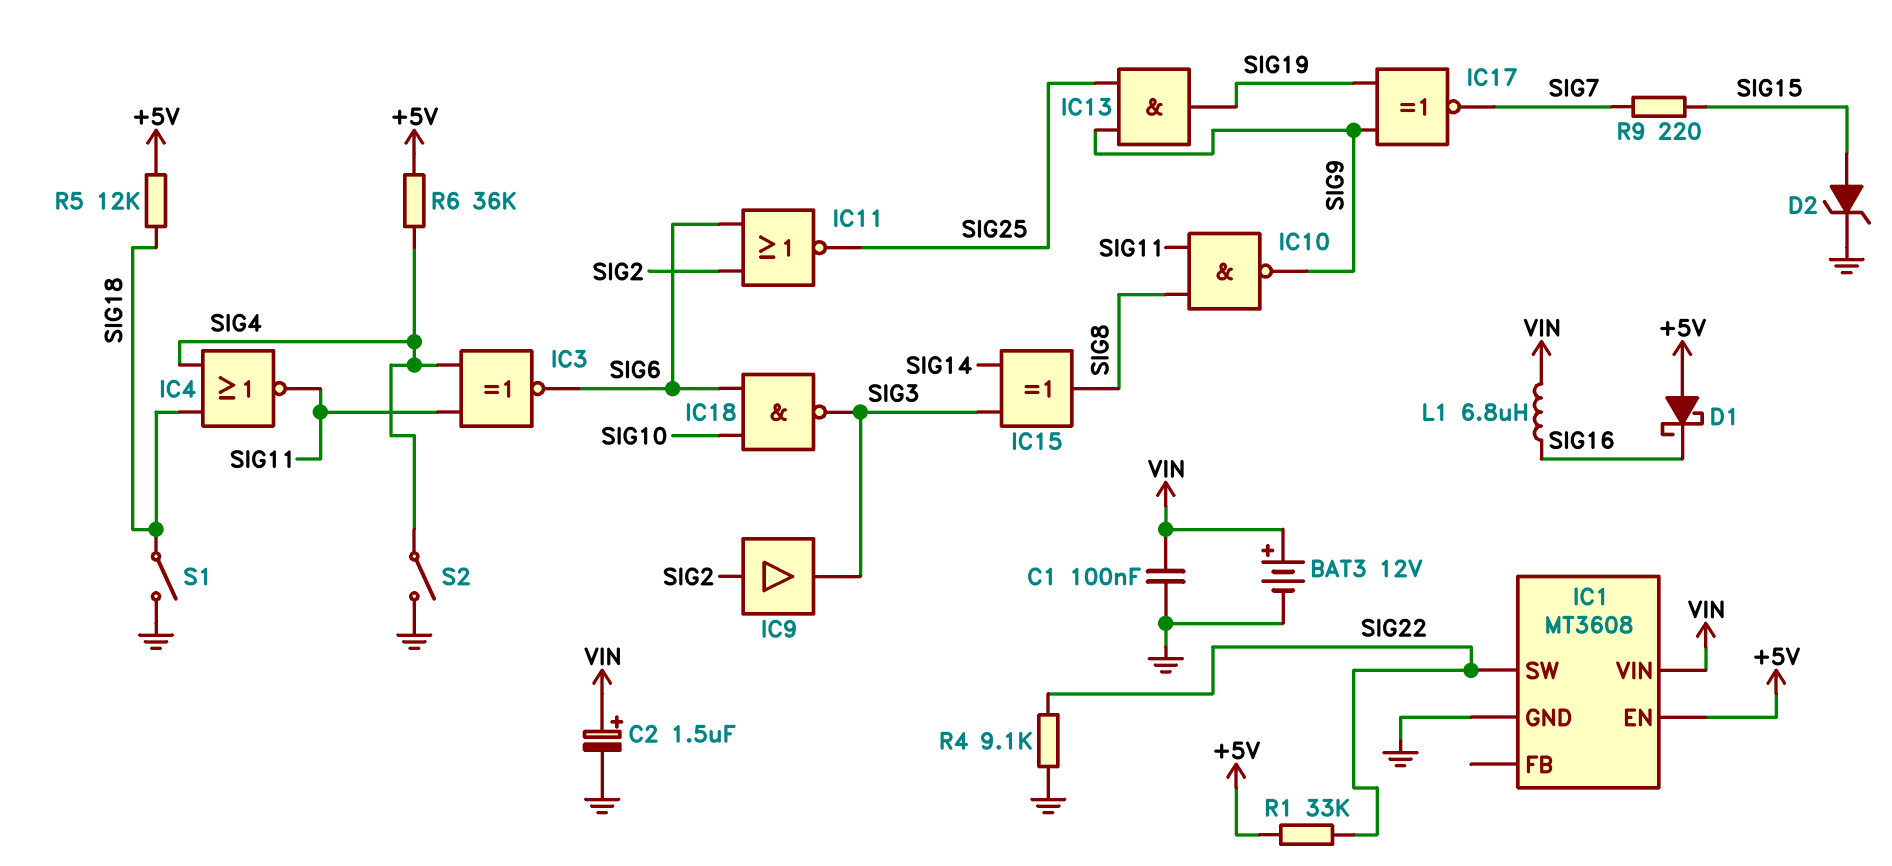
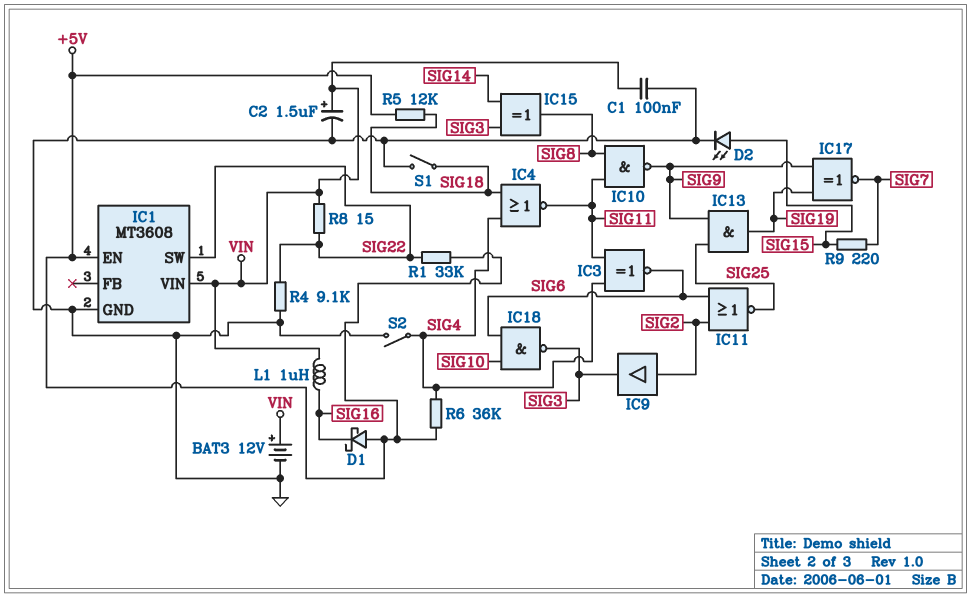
D2: zener (A SIG15, K GND) -> LED (A SIG15, K GND)
L1: 6.8uH (SIG16, VIN) -> 1uH (SIG16, VIN)
R8: none -> 15 (SIG22, VIN)

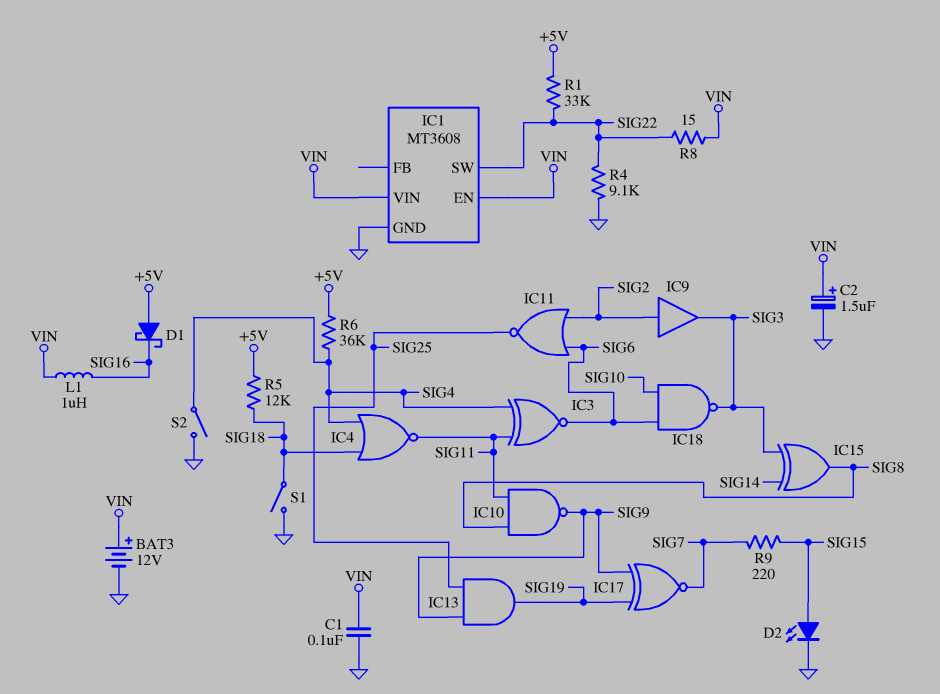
IC1 pin EN: +5V -> VIN

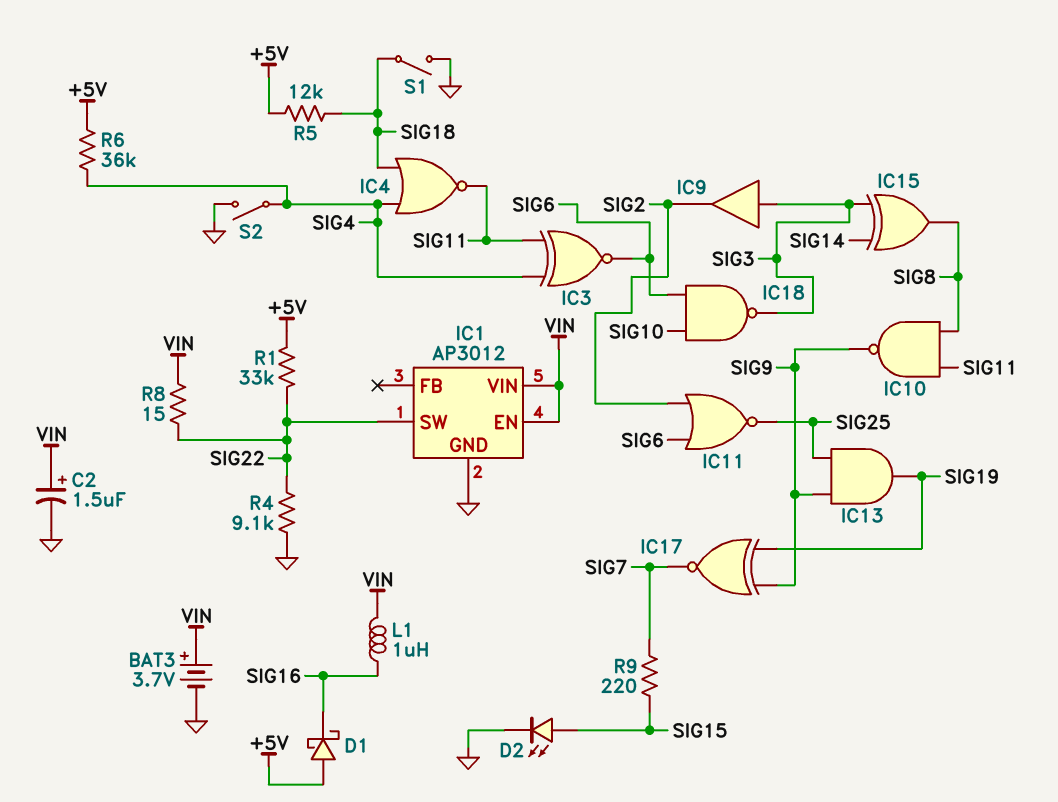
BAT3: 12V (plus VIN, minus GND) -> 3.7V (plus VIN, minus GND)
C1: 100nF (GND, VIN) -> none
IC1: MT3608 -> AP3012
IC9: buffer (in SIG2, out SIG3) -> buffer (in SIG3, out SIG2)

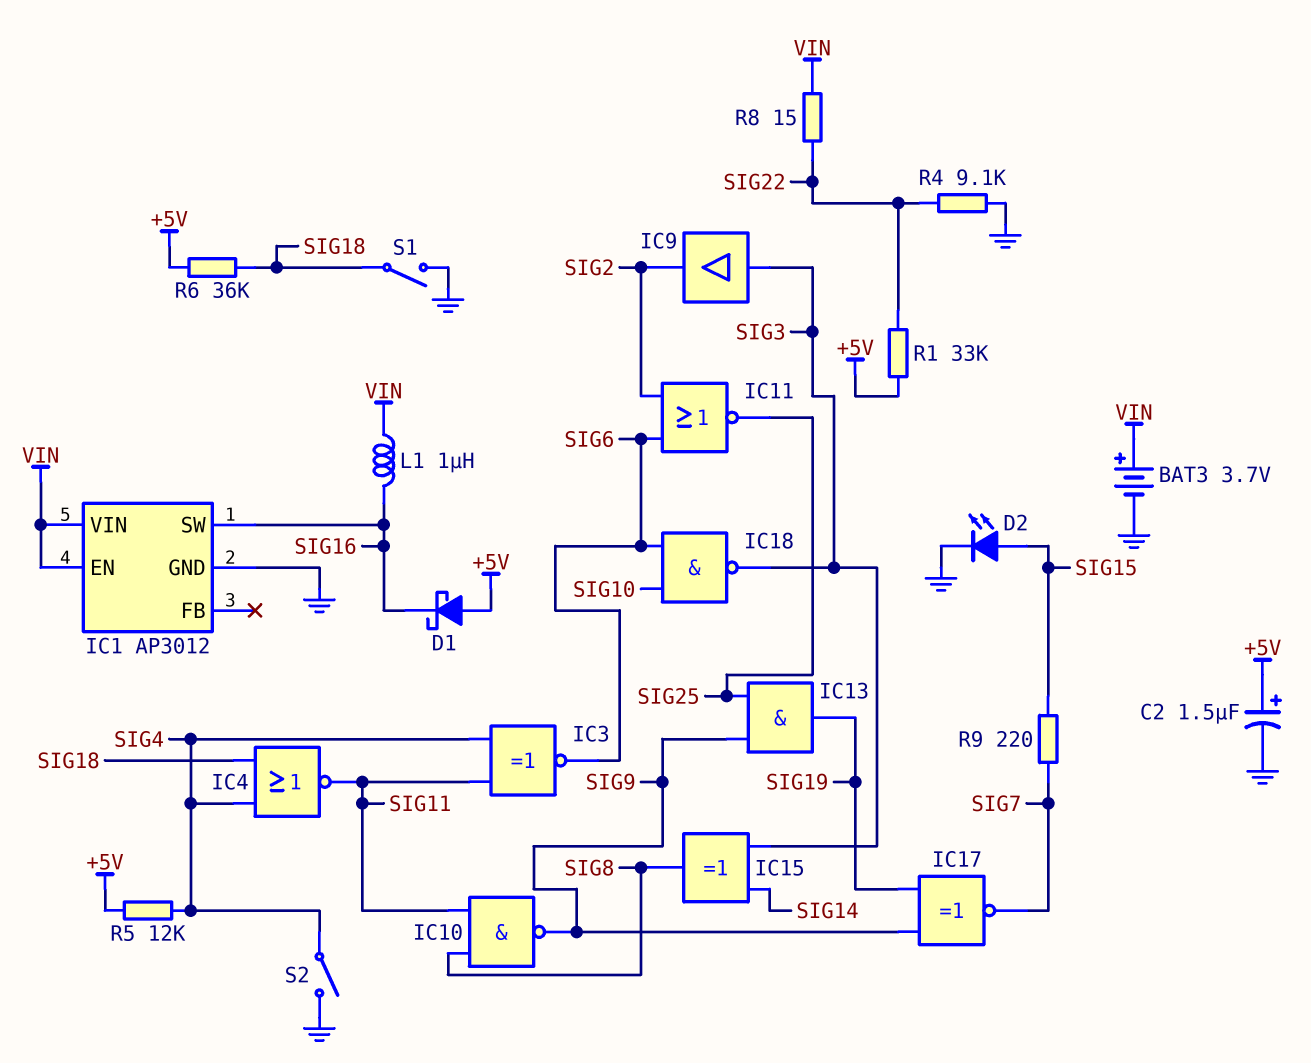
C2: 1.5uF (plus VIN, minus GND) -> 1.5uF (plus +5V, minus GND)
IC1 pin SW: SIG22 -> SIG16
R5: 12k (+5V, SIG18) -> 12k (+5V, SIG4)
R6: 36k (+5V, SIG4) -> 36k (+5V, SIG18)

